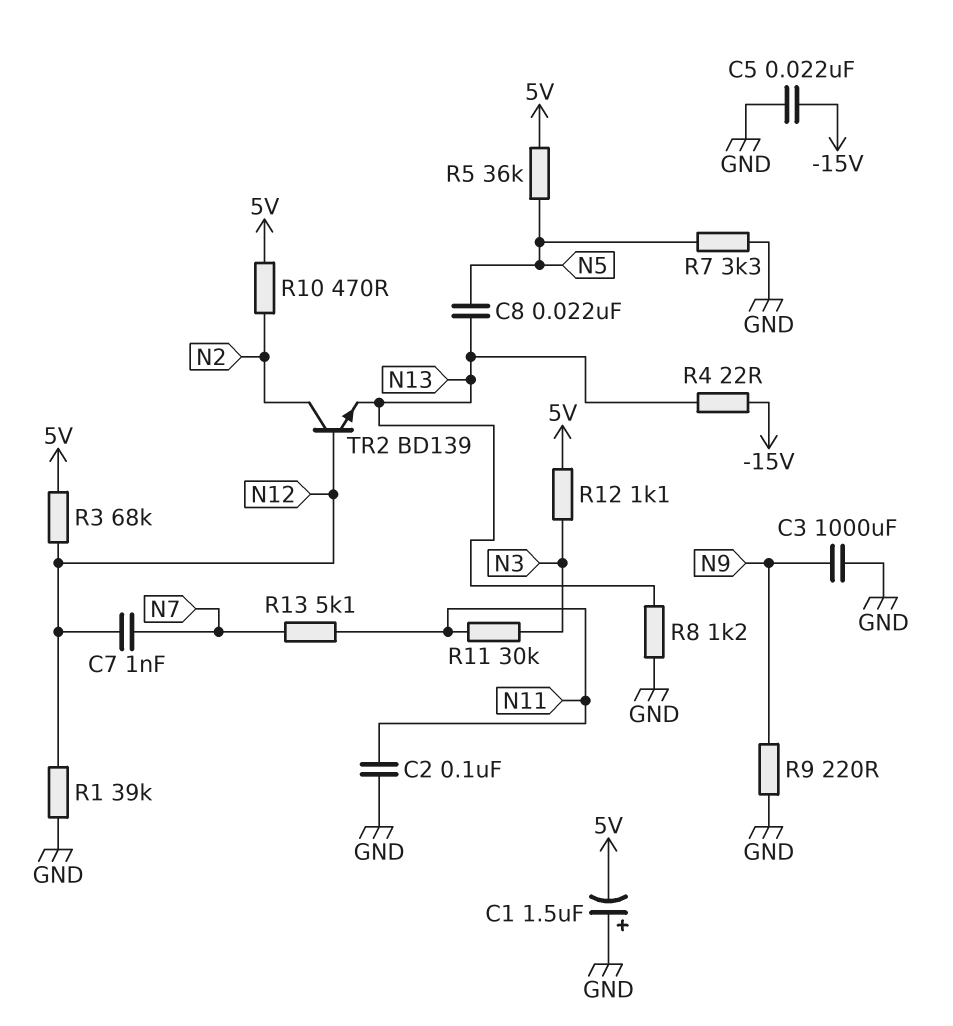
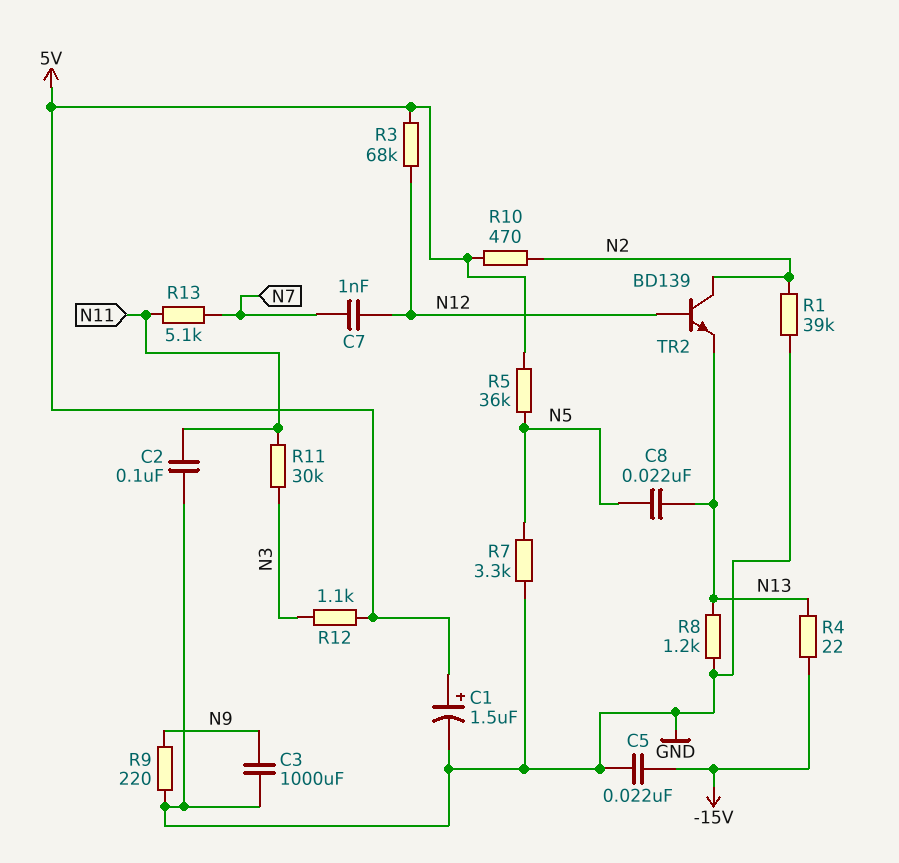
C1: 1.5uF (plus GND, minus 5V) -> 1.5uF (plus 5V, minus GND)
R1: 39k (GND, N12) -> 39k (GND, N2)

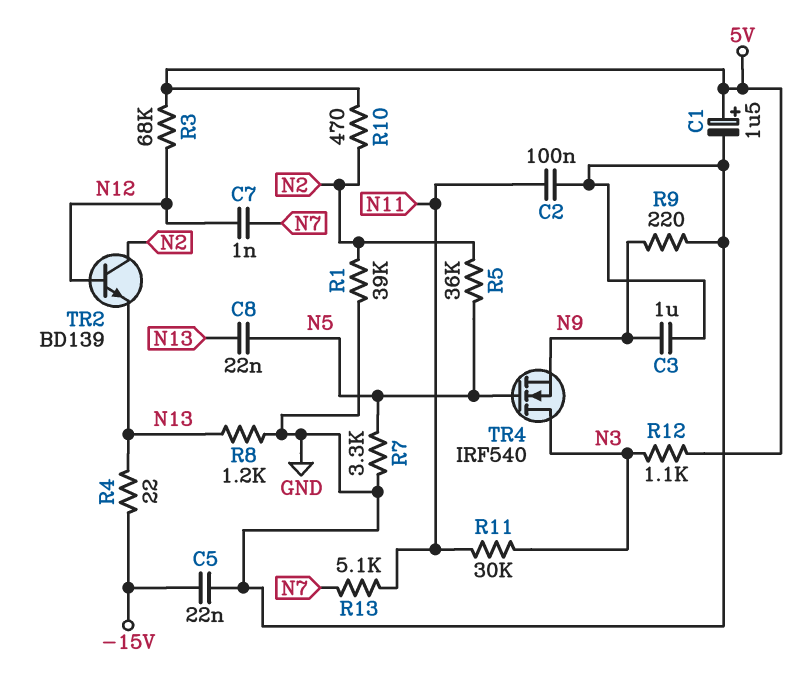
C3: 1000uF (GND, N9) -> 1uF (GND, N9)
R5: 36k (5V, N5) -> 36k (N2, N5)
TR4: none -> NMOS IRF540 (G N5, D N3, S N9)

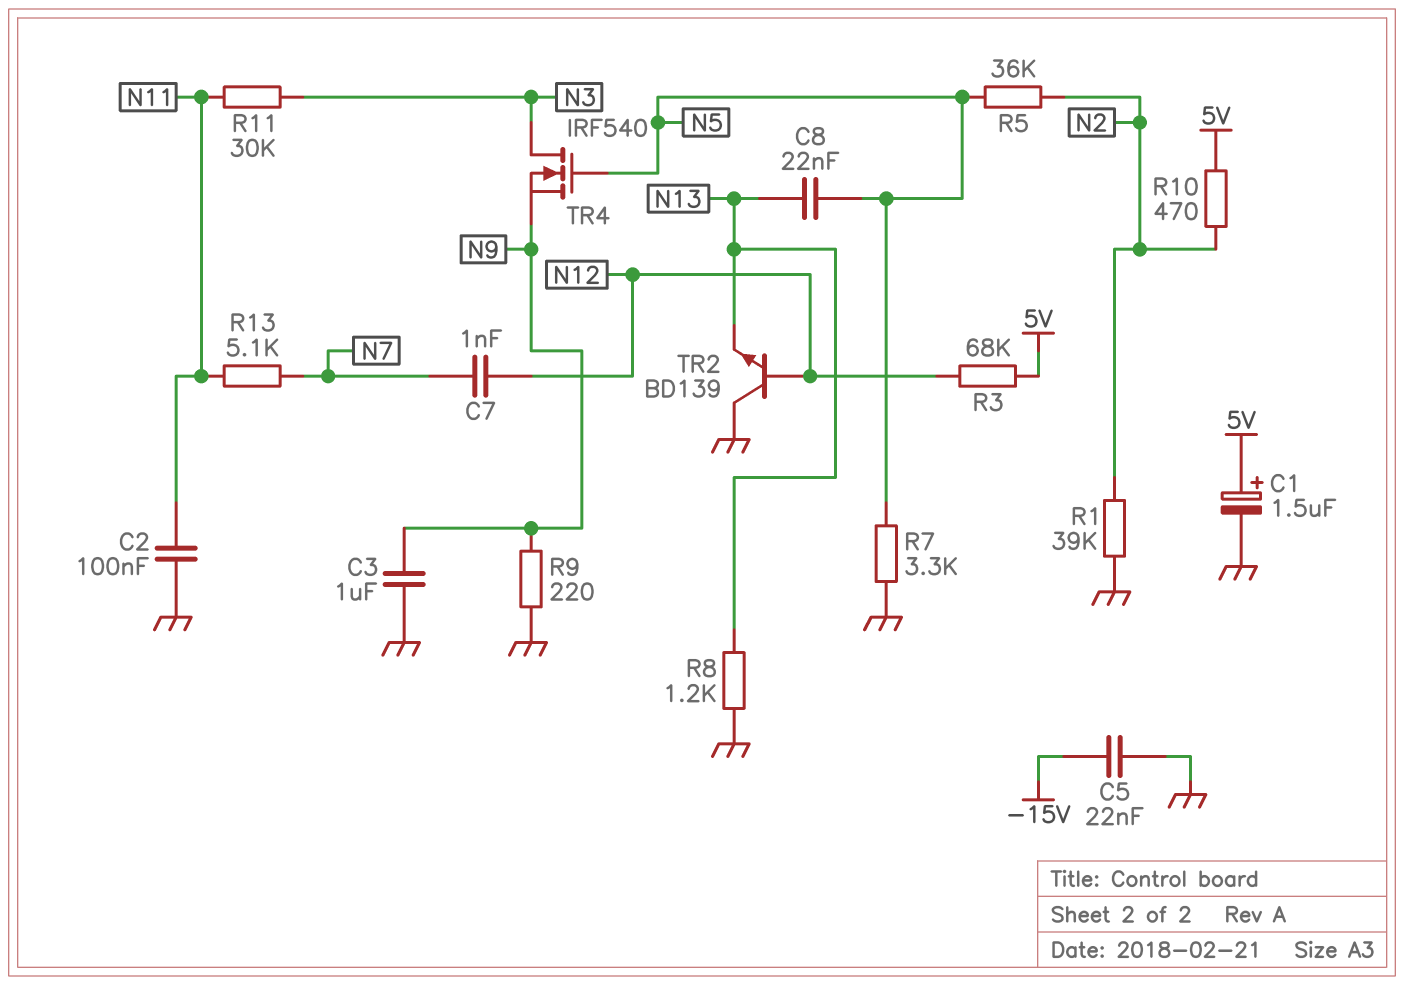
R4: 22 (-15V, N13) -> none
R12: 1.1k (5V, N3) -> none
TR2: NPN BD139 (B N12, C N2, E N13) -> NPN BD139 (B N12, C GND, E N13)

